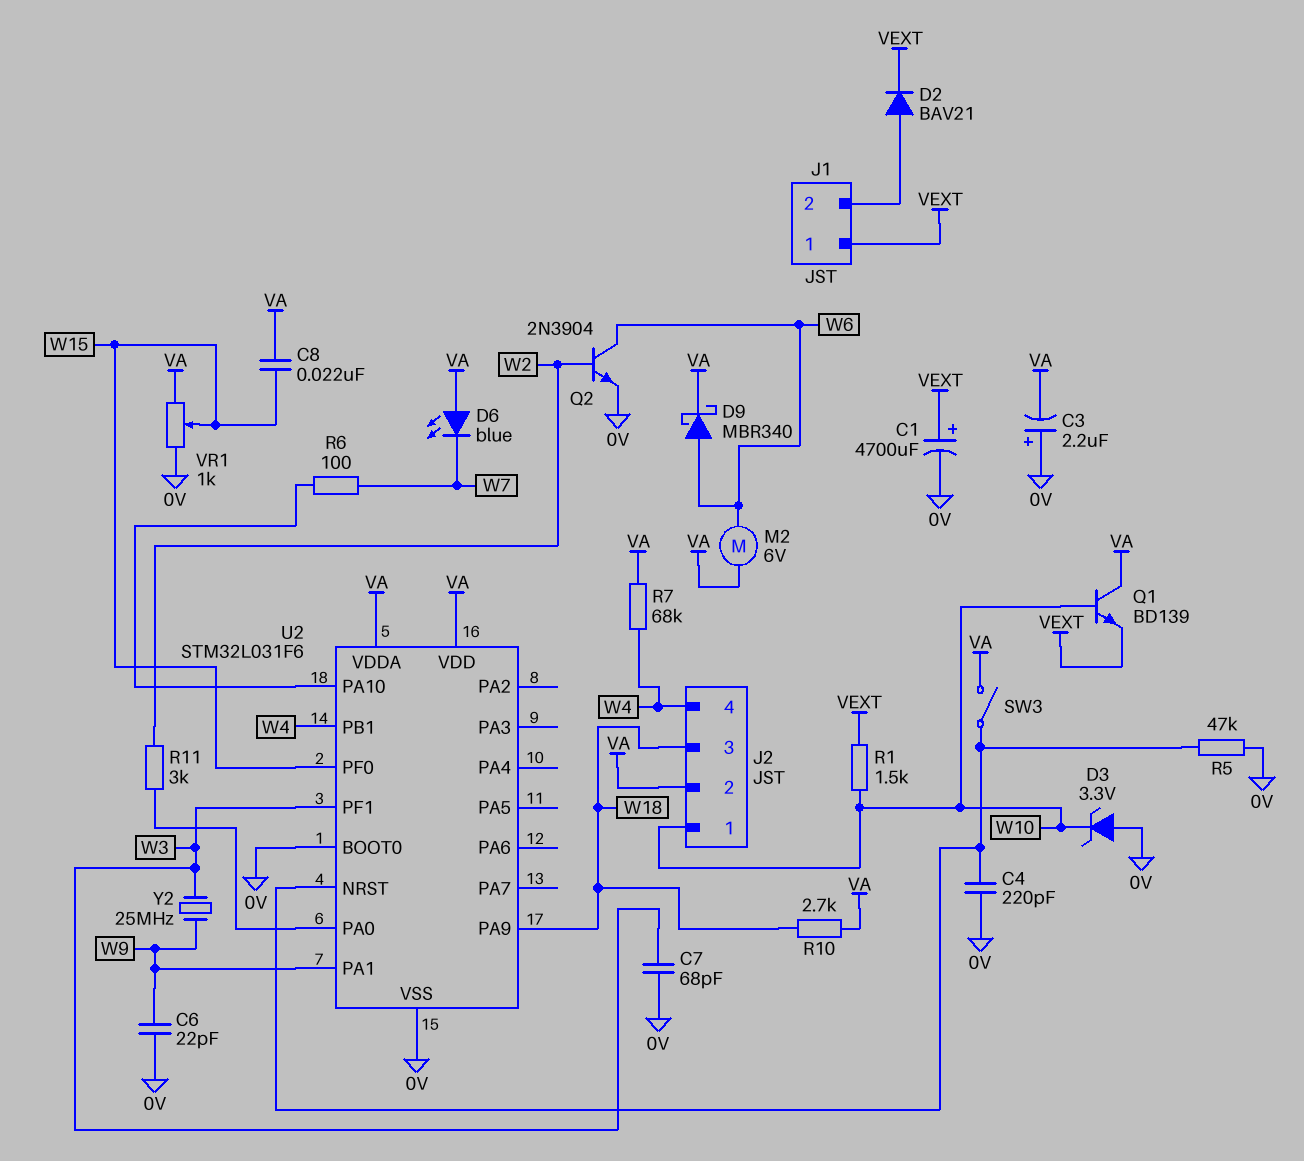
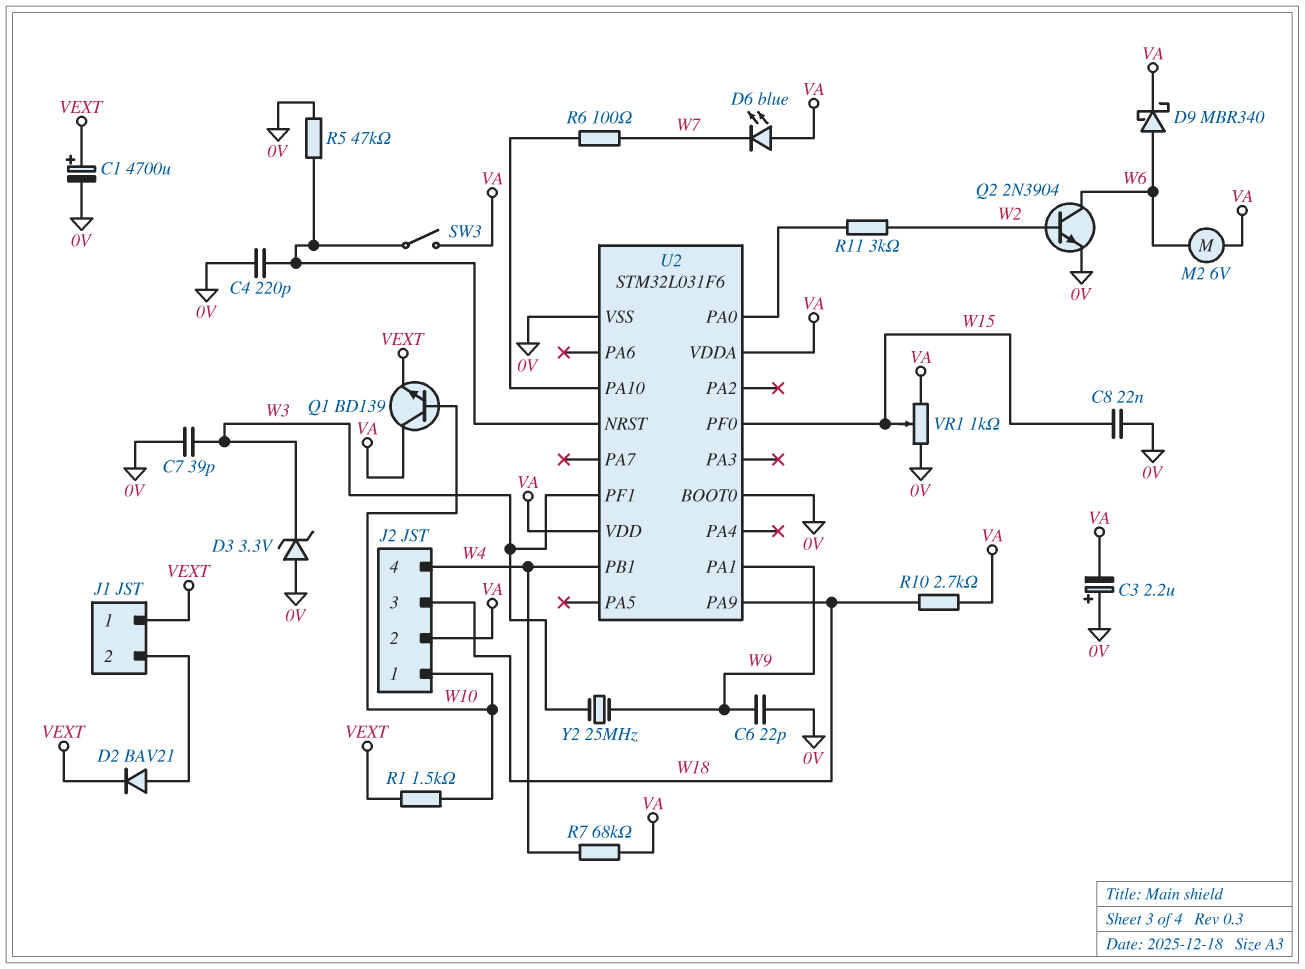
C7: 68pF (0V, W3) -> 39pF (0V, W3)
C8: 22nF (VA, W15) -> 22nF (0V, W15)
D3: zener 3.3V (A 0V, K W10) -> zener 3.3V (A 0V, K W3)

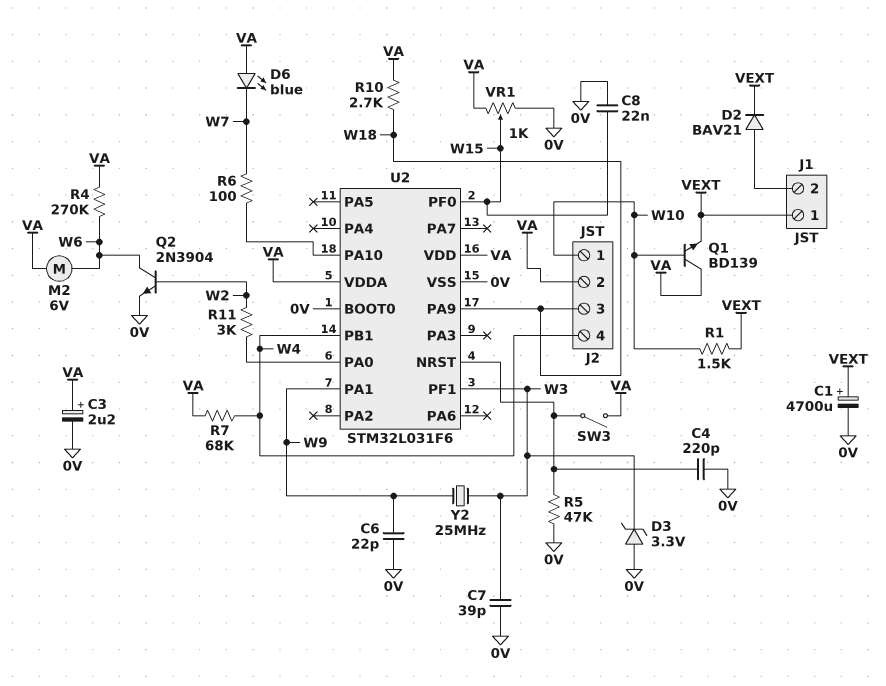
C3: 2.2uF (plus 0V, minus VA) -> 2.2uF (plus VA, minus 0V)
D9: schottky MBR340 (A W6, K VA) -> none
R4: none -> 270k (VA, W6)

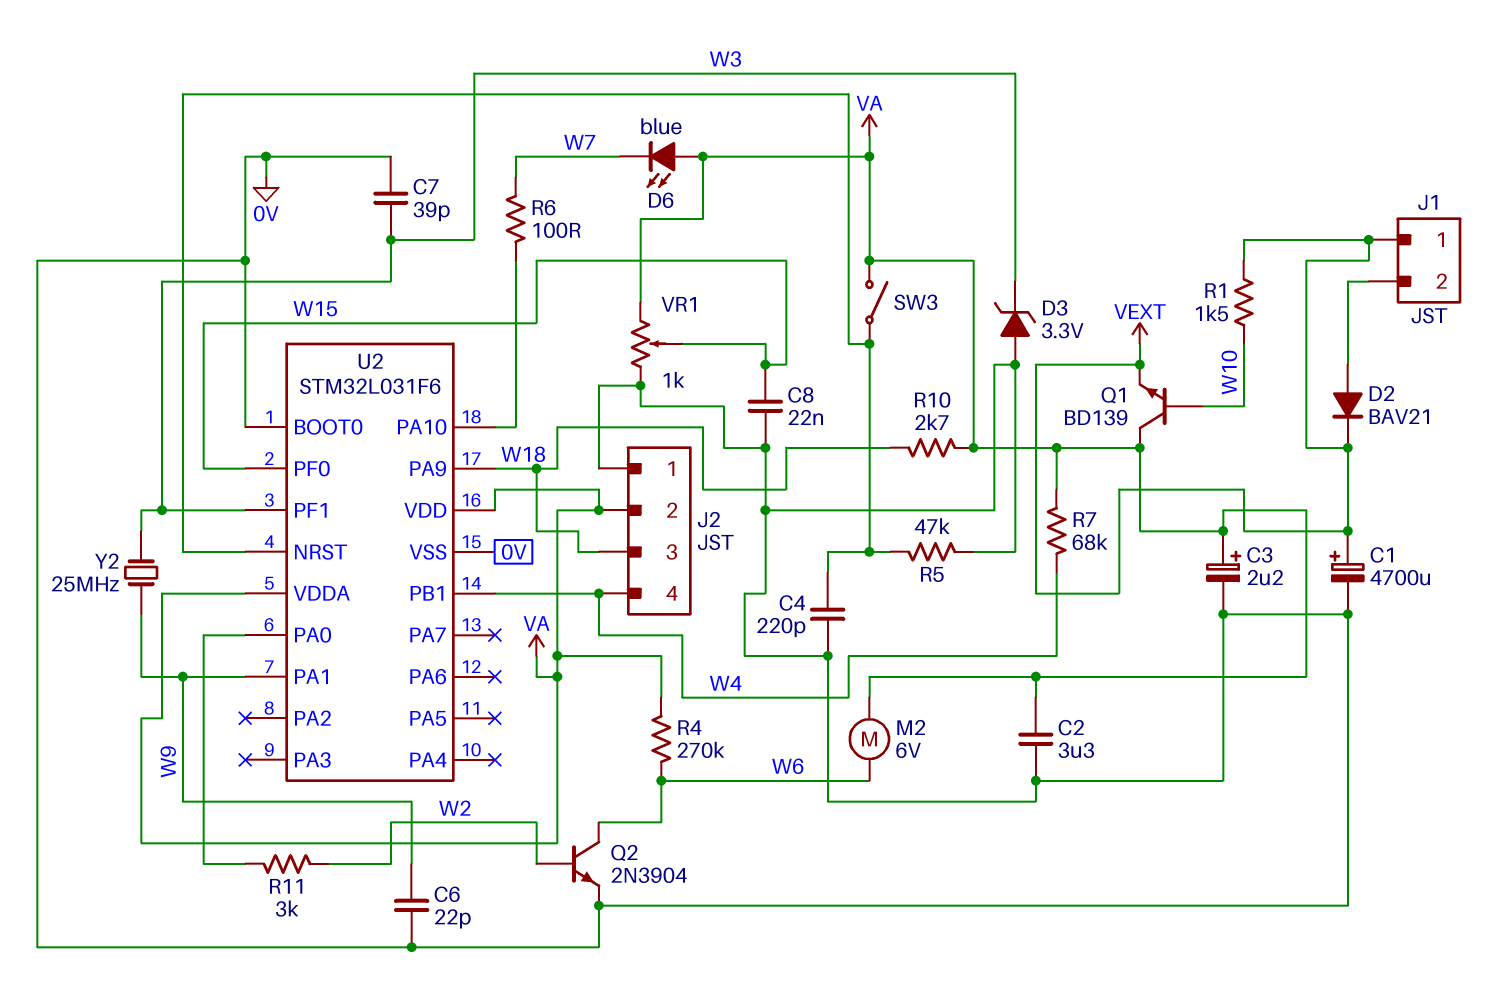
C2: none -> 3.3uF (0V, VA)
J2 pin 1: W10 -> 0V

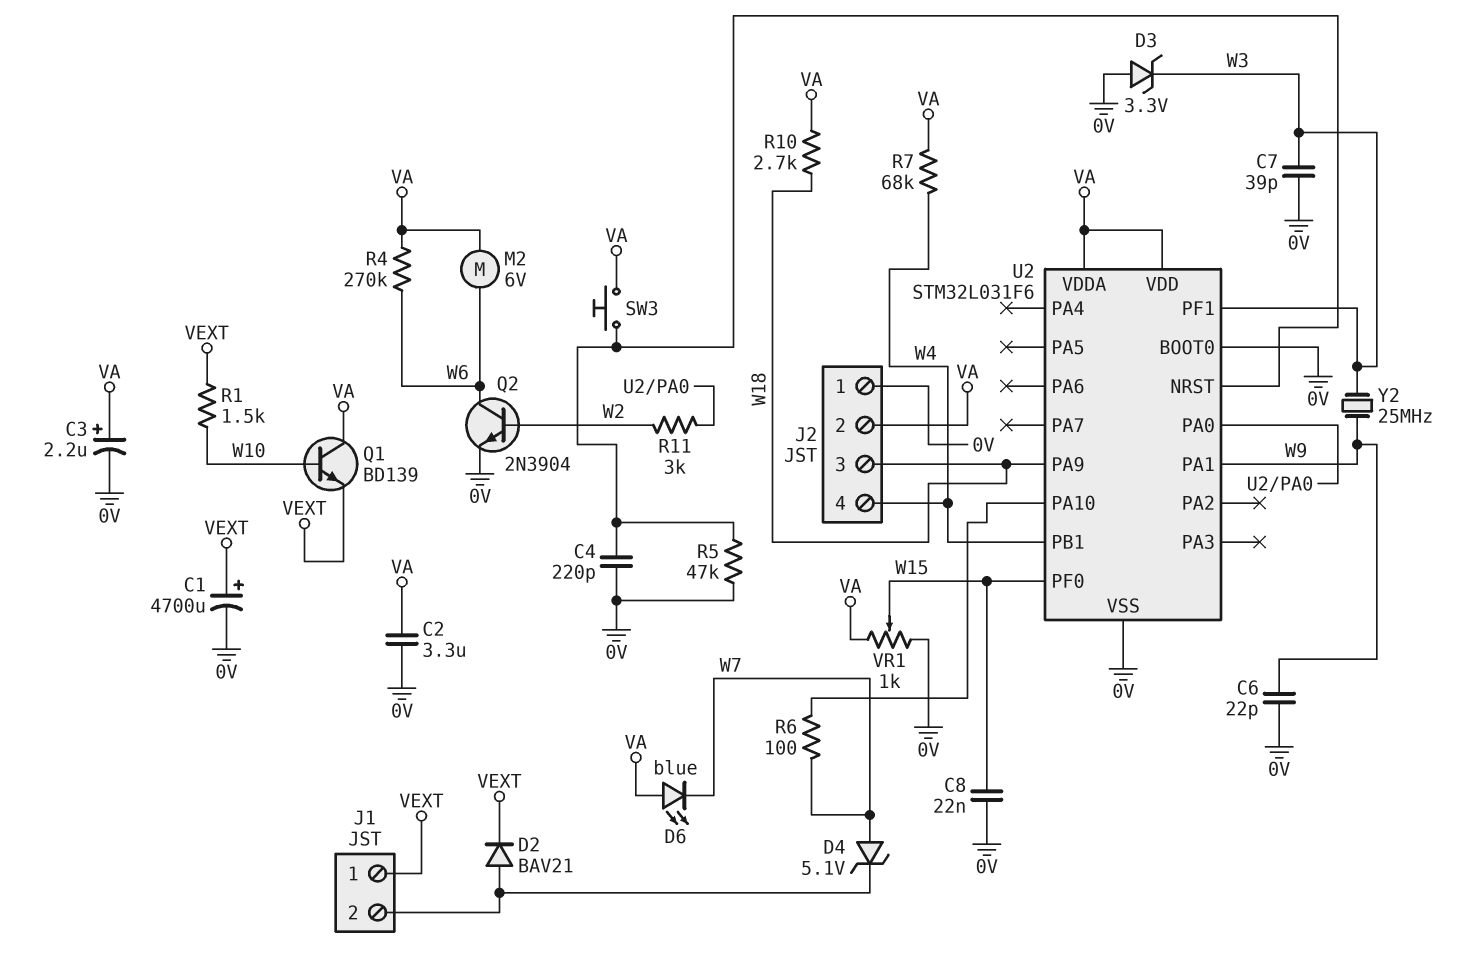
D4: none -> zener 5.1V (A W7, K J1/2)
SW3: switch (U2/NRST, VA) -> button (U2/NRST, VA)

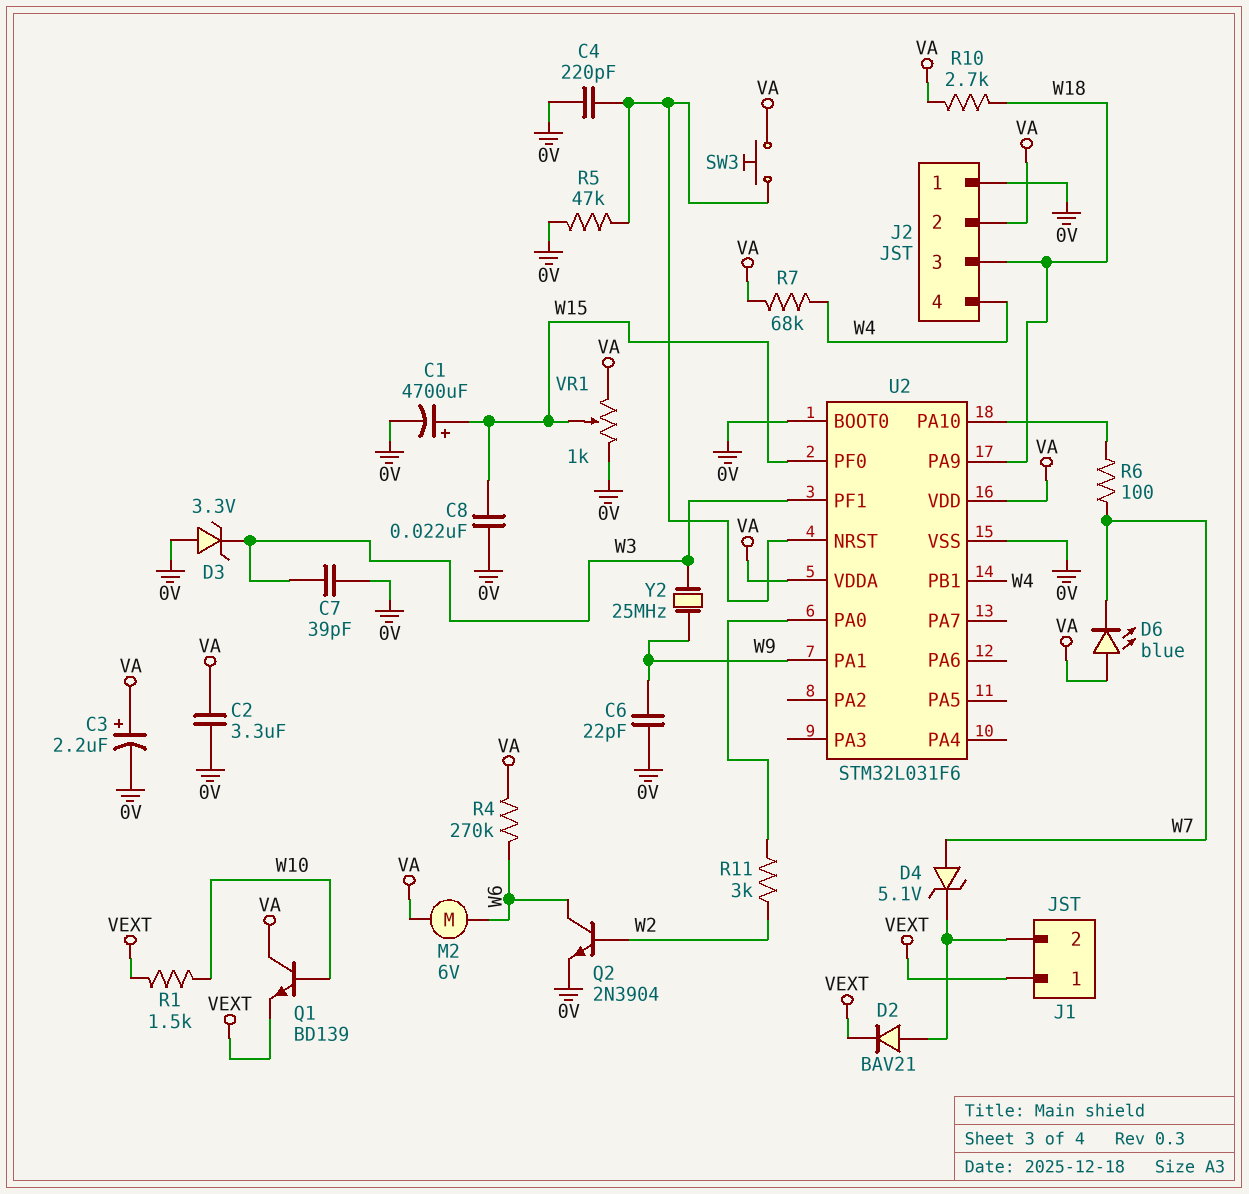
C1: 4700uF (plus VEXT, minus 0V) -> 4700uF (plus W15, minus 0V)

